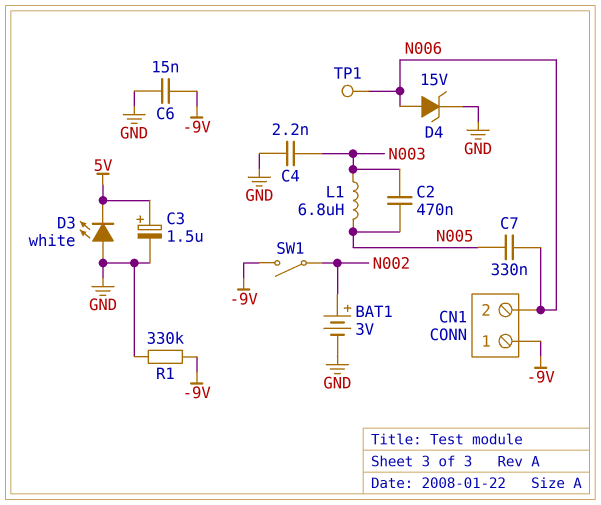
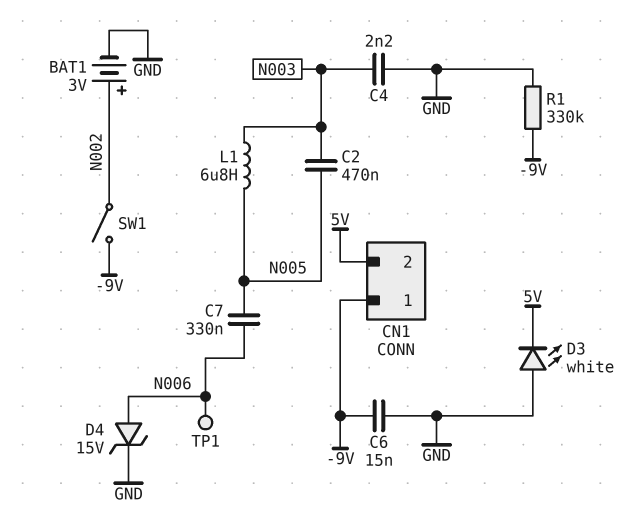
C3: 1.5uF (plus 5V, minus GND) -> none
CN1 pin 2: N006 -> 5V

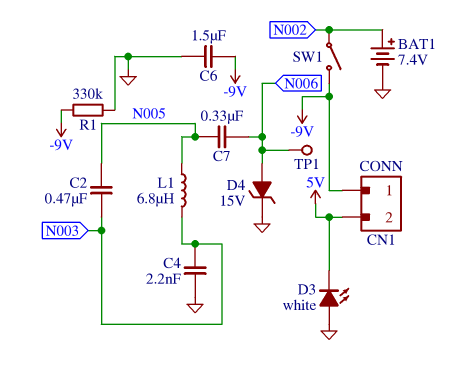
BAT1: 3V (plus N002, minus GND) -> 7.4V (plus N002, minus GND)
C6: 15nF (-9V, GND) -> 1.5uF (-9V, GND)

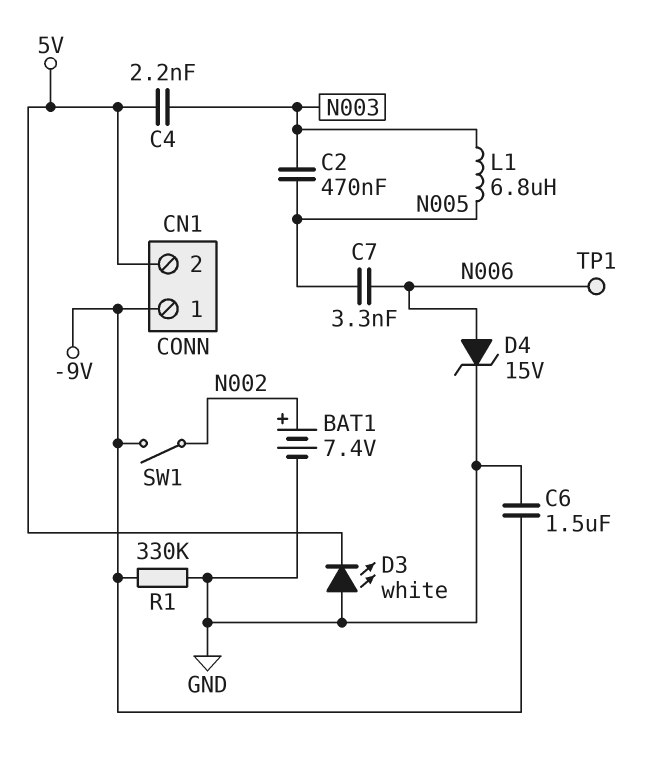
C4: 2.2nF (GND, N003) -> 2.2nF (5V, N003)
C7: 330nF (N005, N006) -> 3.3nF (N005, N006)

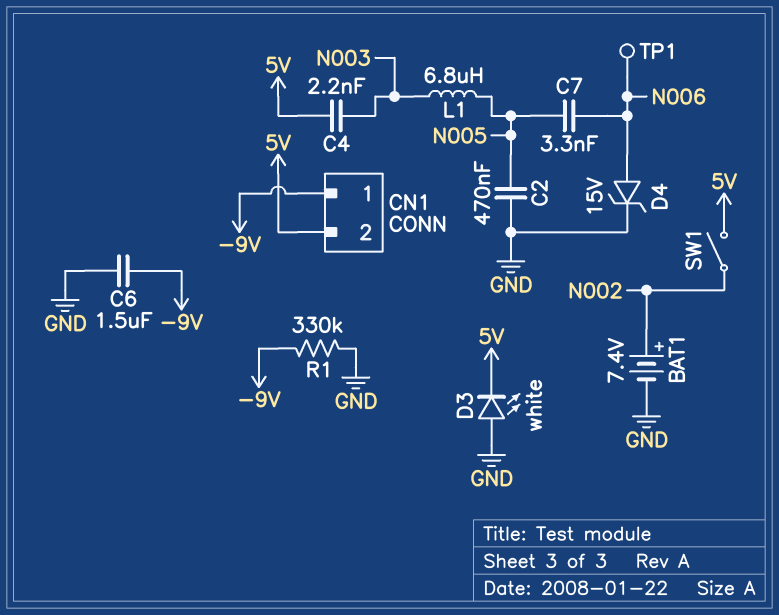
C2: 470nF (N003, N005) -> 470nF (GND, N005)
SW1: switch (-9V, N002) -> switch (5V, N002)

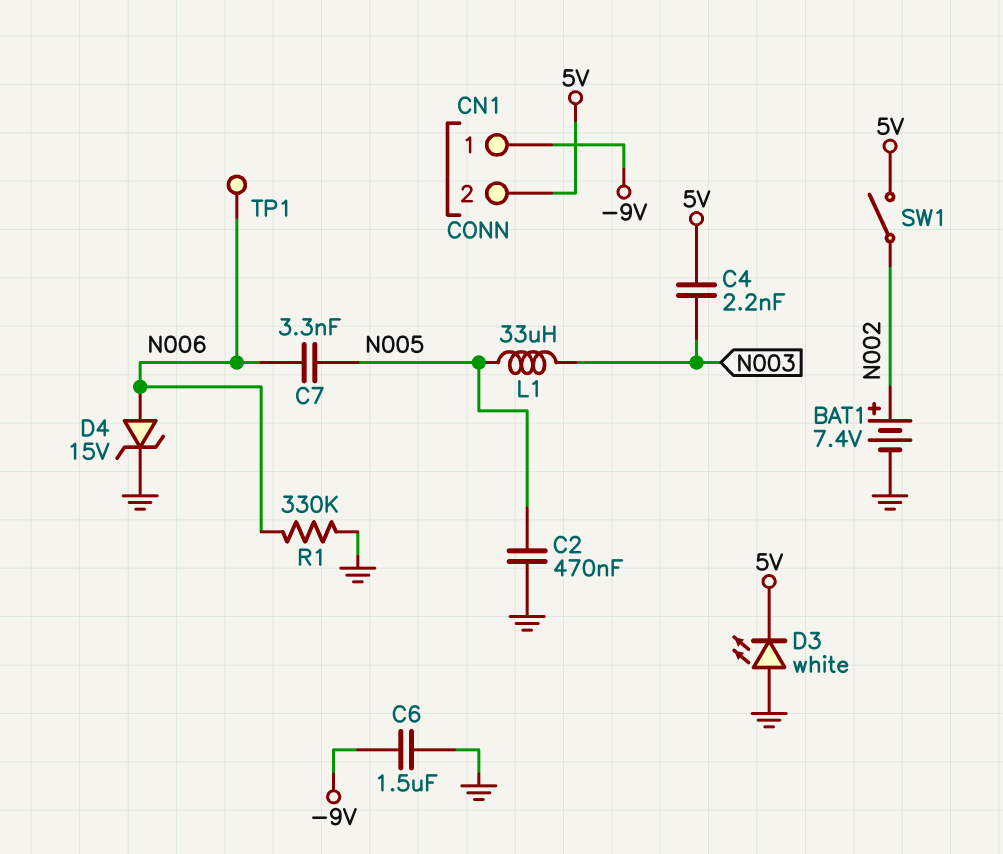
L1: 6.8uH (N003, N005) -> 33uH (N003, N005)
R1: 330k (-9V, GND) -> 330k (GND, N006)

